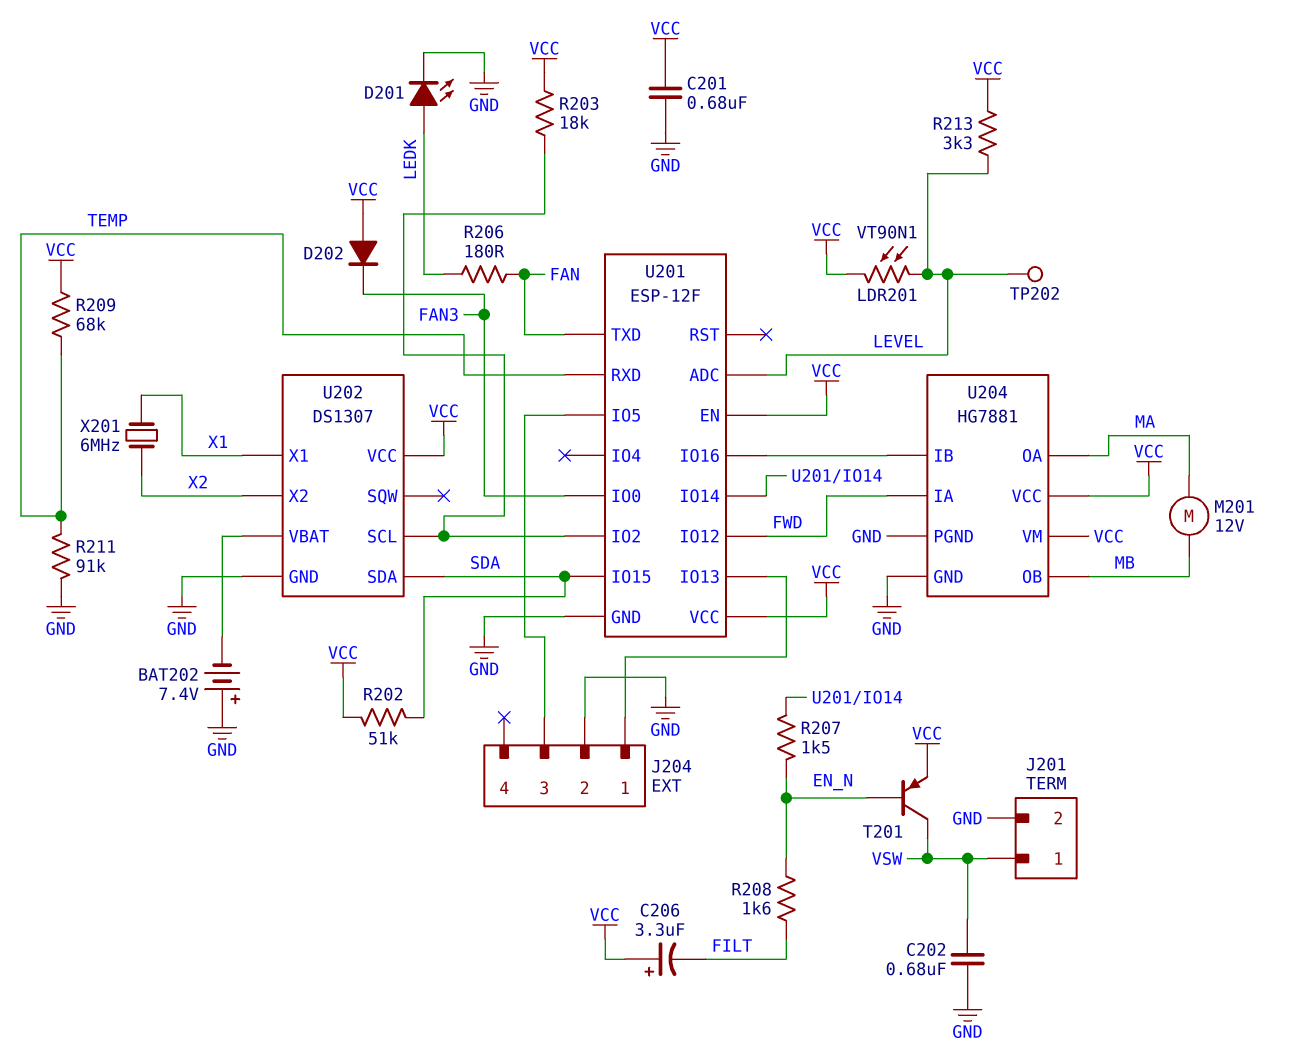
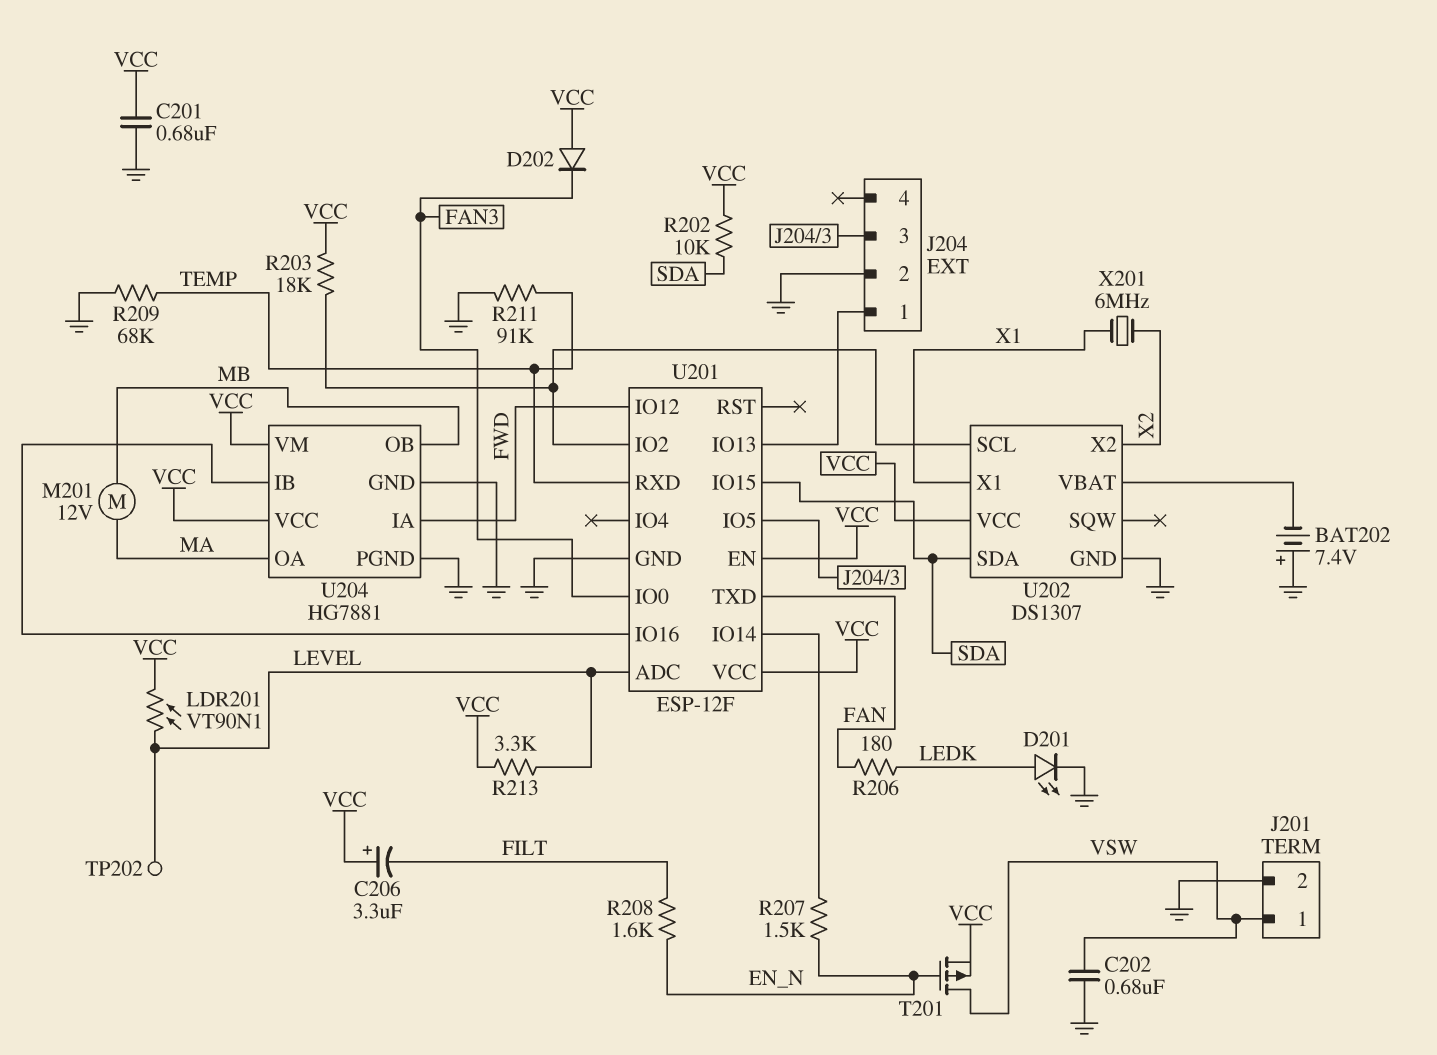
R202: 51k (SDA, VCC) -> 10k (SDA, VCC)
R209: 68k (TEMP, VCC) -> 68k (GND, TEMP)
T201: PNP (B EN_N, C VSW, E VCC) -> PMOS (G EN_N, D VSW, S VCC)

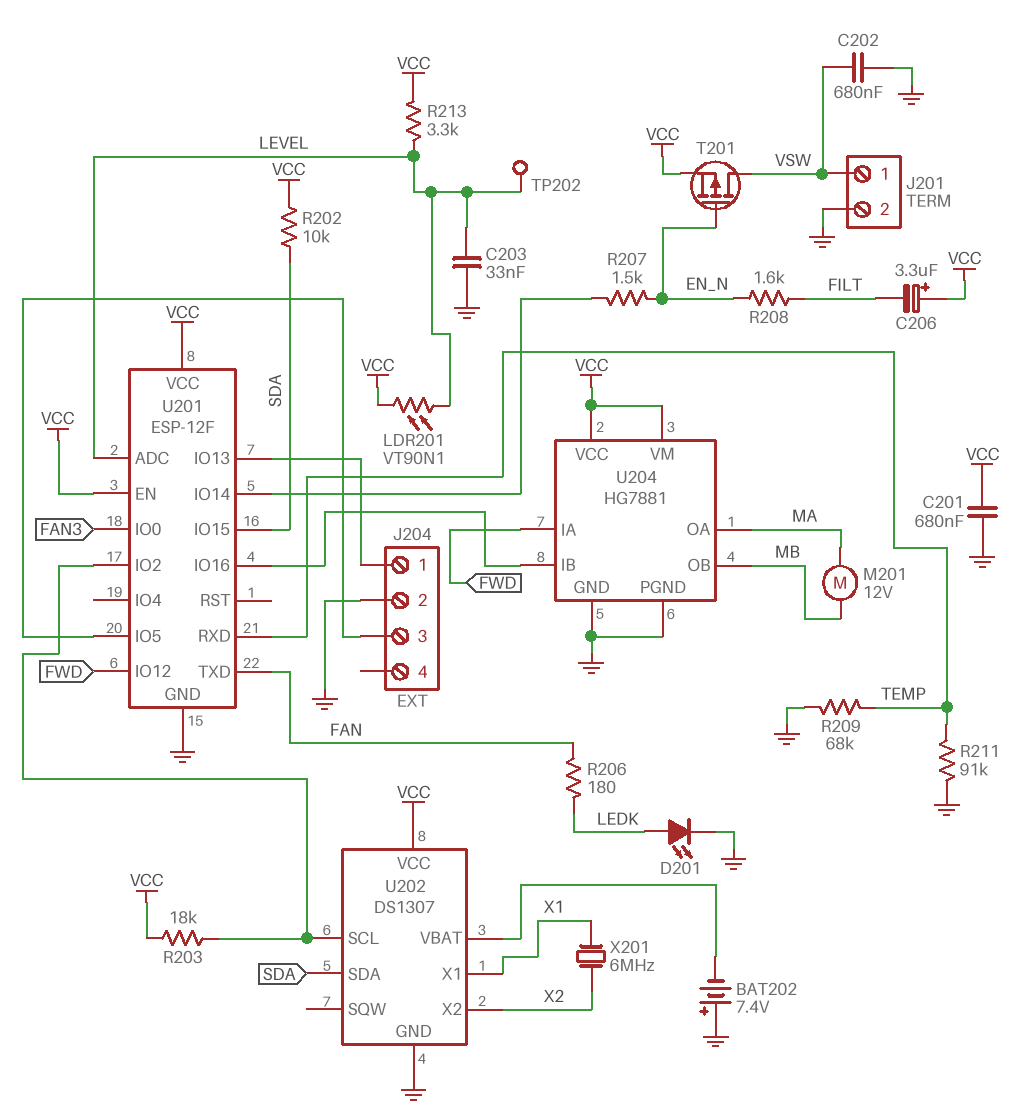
C203: none -> 33nF (GND, LEVEL)
D202: diode (A VCC, K FAN3) -> none

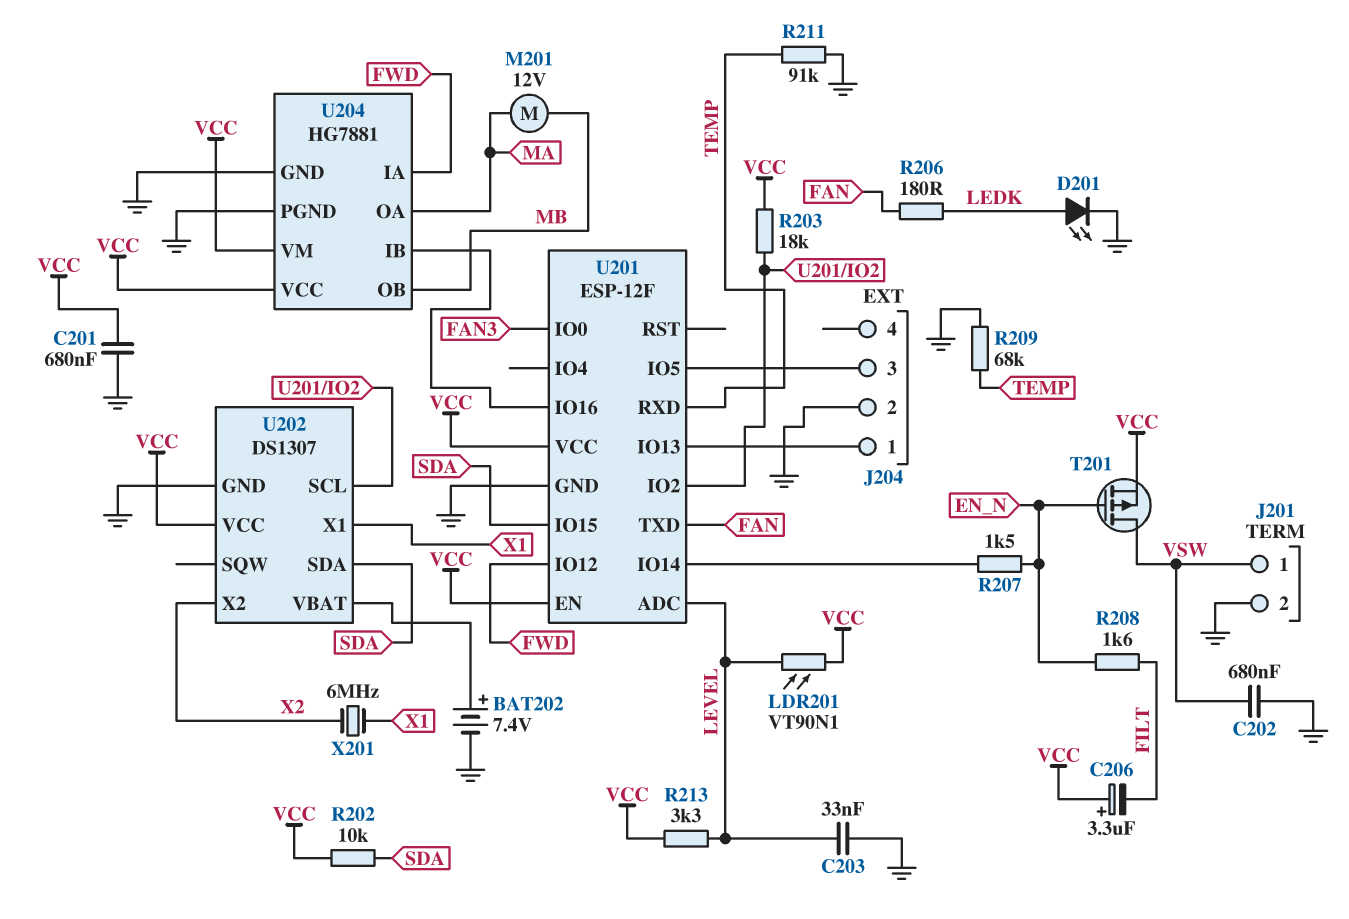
BAT202: 7.4V (plus GND, minus U202/VBAT) -> 7.4V (plus U202/VBAT, minus GND)
TP202: test point (LEVEL) -> none

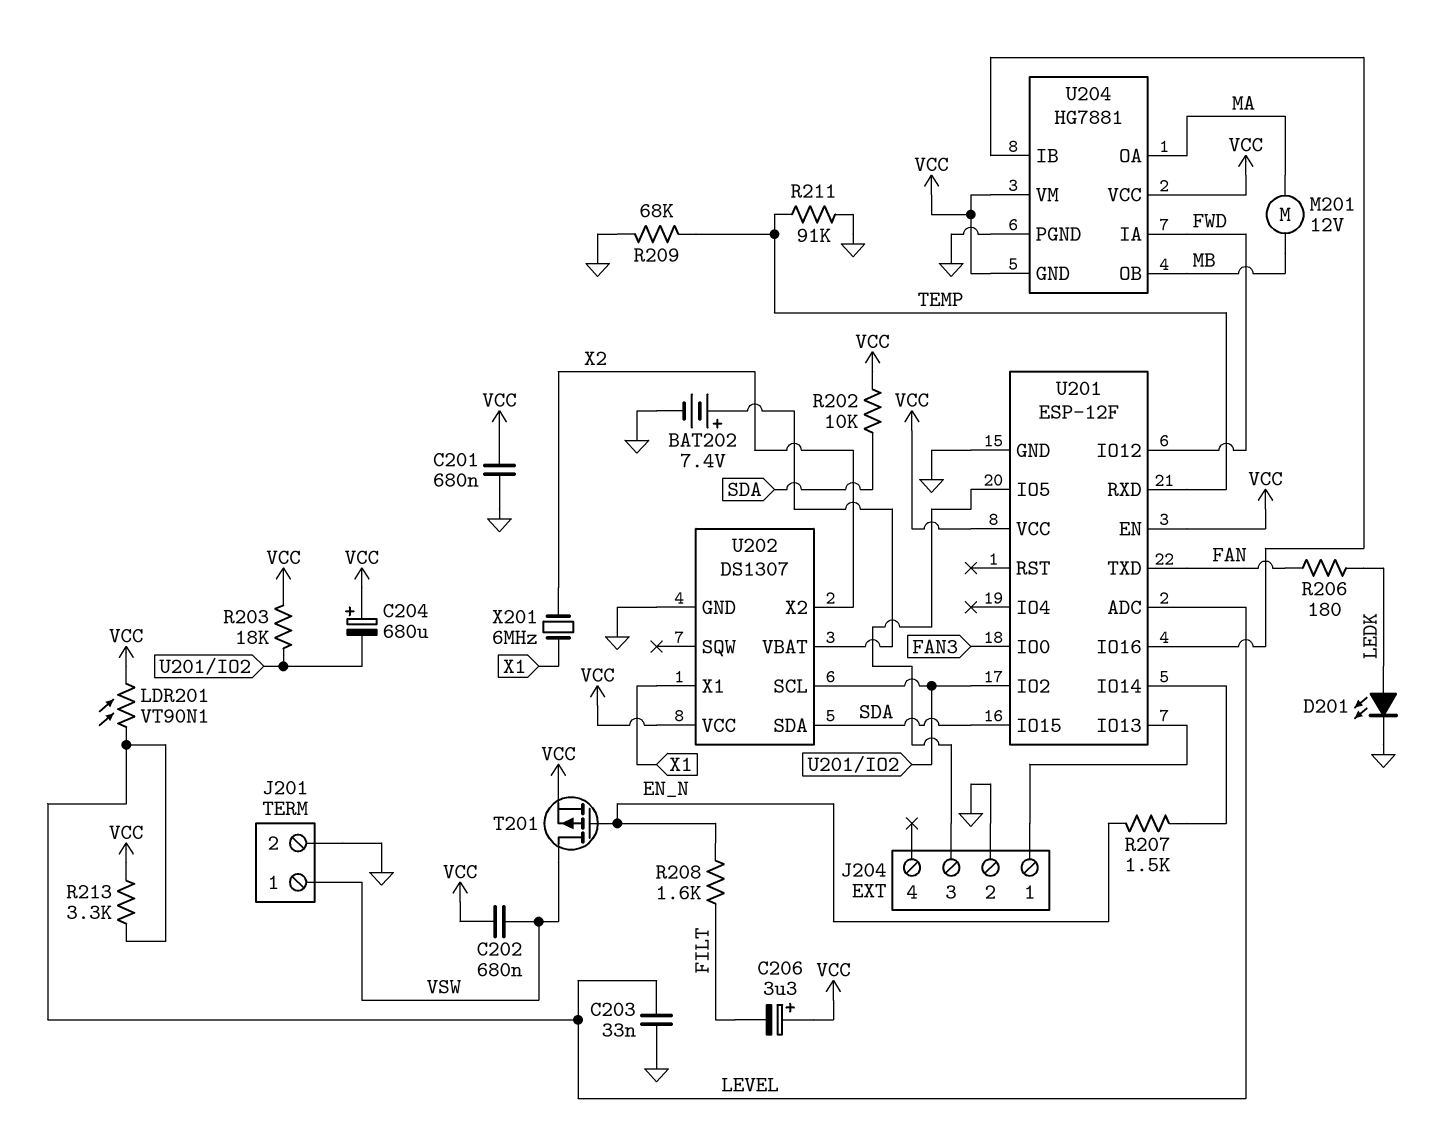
C202: 680nF (GND, VSW) -> 680nF (VCC, VSW)
C204: none -> 680uF (plus VCC, minus U201/IO2)
U204 pin GND: GND -> VCC

